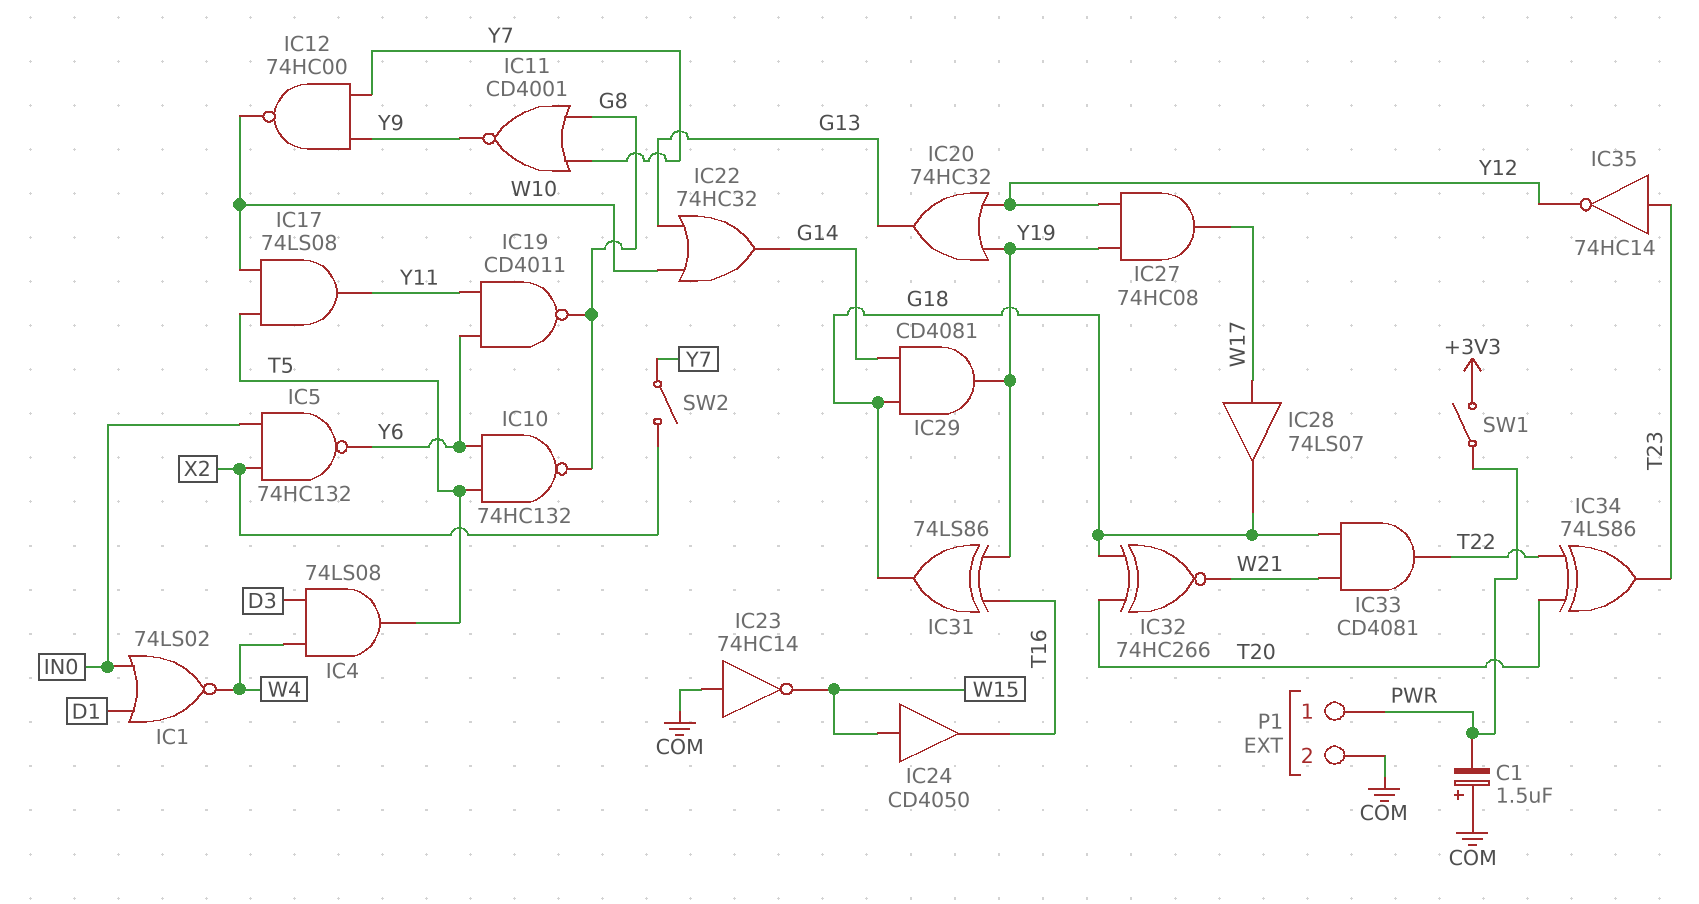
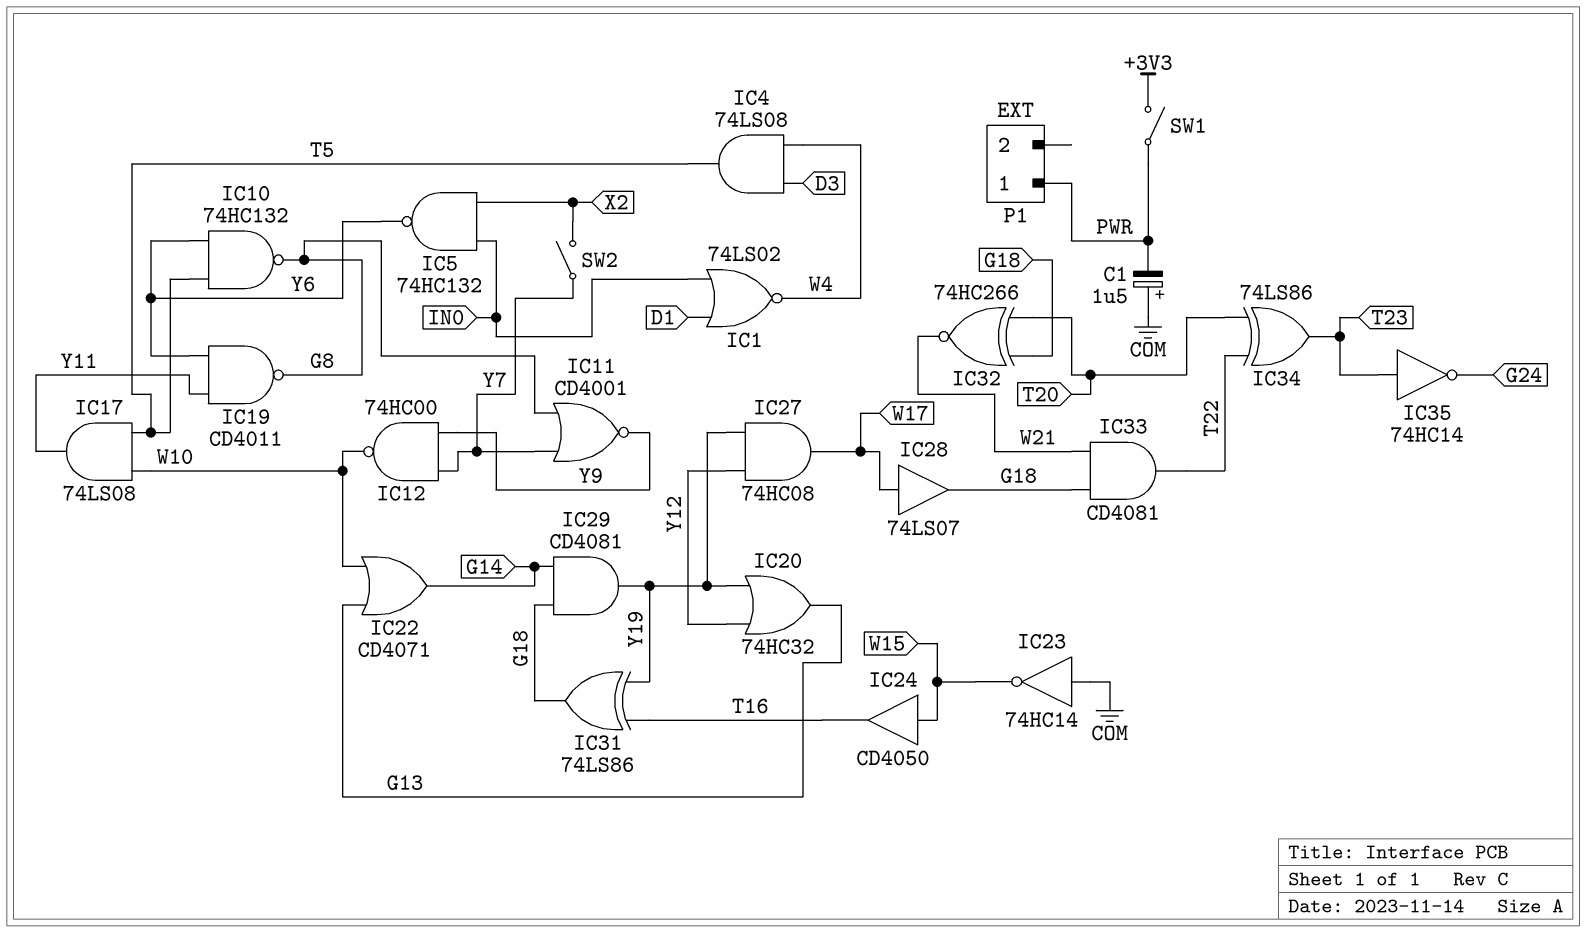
IC22: OR 74HC32 (in G13, in W10, out G14) -> OR CD4071 (in G13, in W10, out G14)
IC35: NOT 74HC14 (in T23, out Y12) -> NOT 74HC14 (in T23, out G24)
P1 pin 2: COM -> none

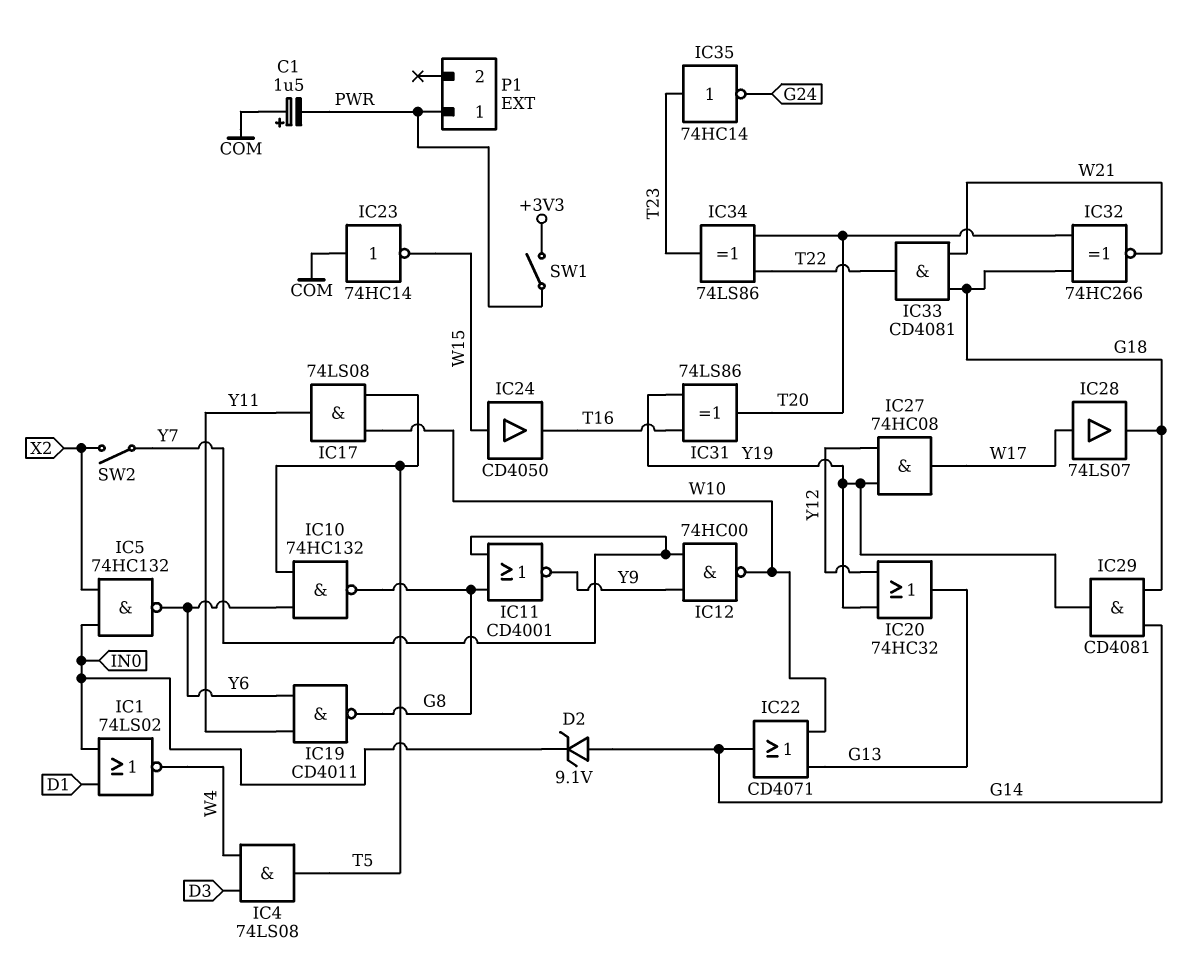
D2: none -> zener 9.1V (A G14, K IN0)
IC31: XOR 74LS86 (in T16, in Y19, out G18) -> XOR 74LS86 (in T16, in Y19, out T20)

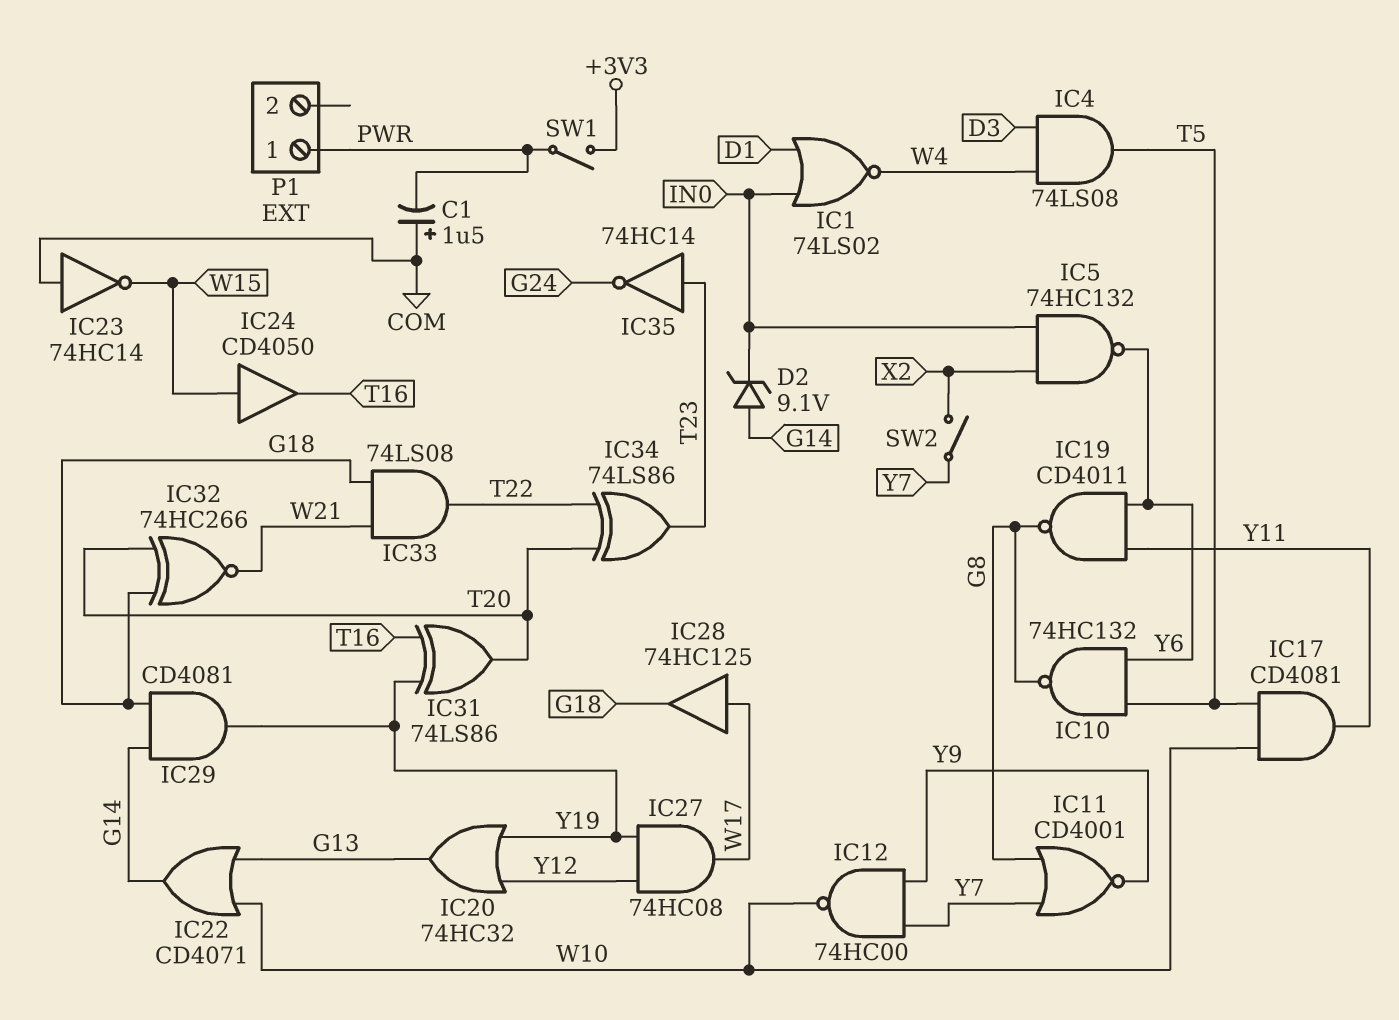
IC17: AND 74LS08 (in T5, in W10, out Y11) -> AND CD4081 (in T5, in W10, out Y11)
IC28: buffer 74LS07 (in W17, out G18) -> buffer 74HC125 (in W17, out G18)
IC33: AND CD4081 (in G18, in W21, out T22) -> AND 74LS08 (in G18, in W21, out T22)

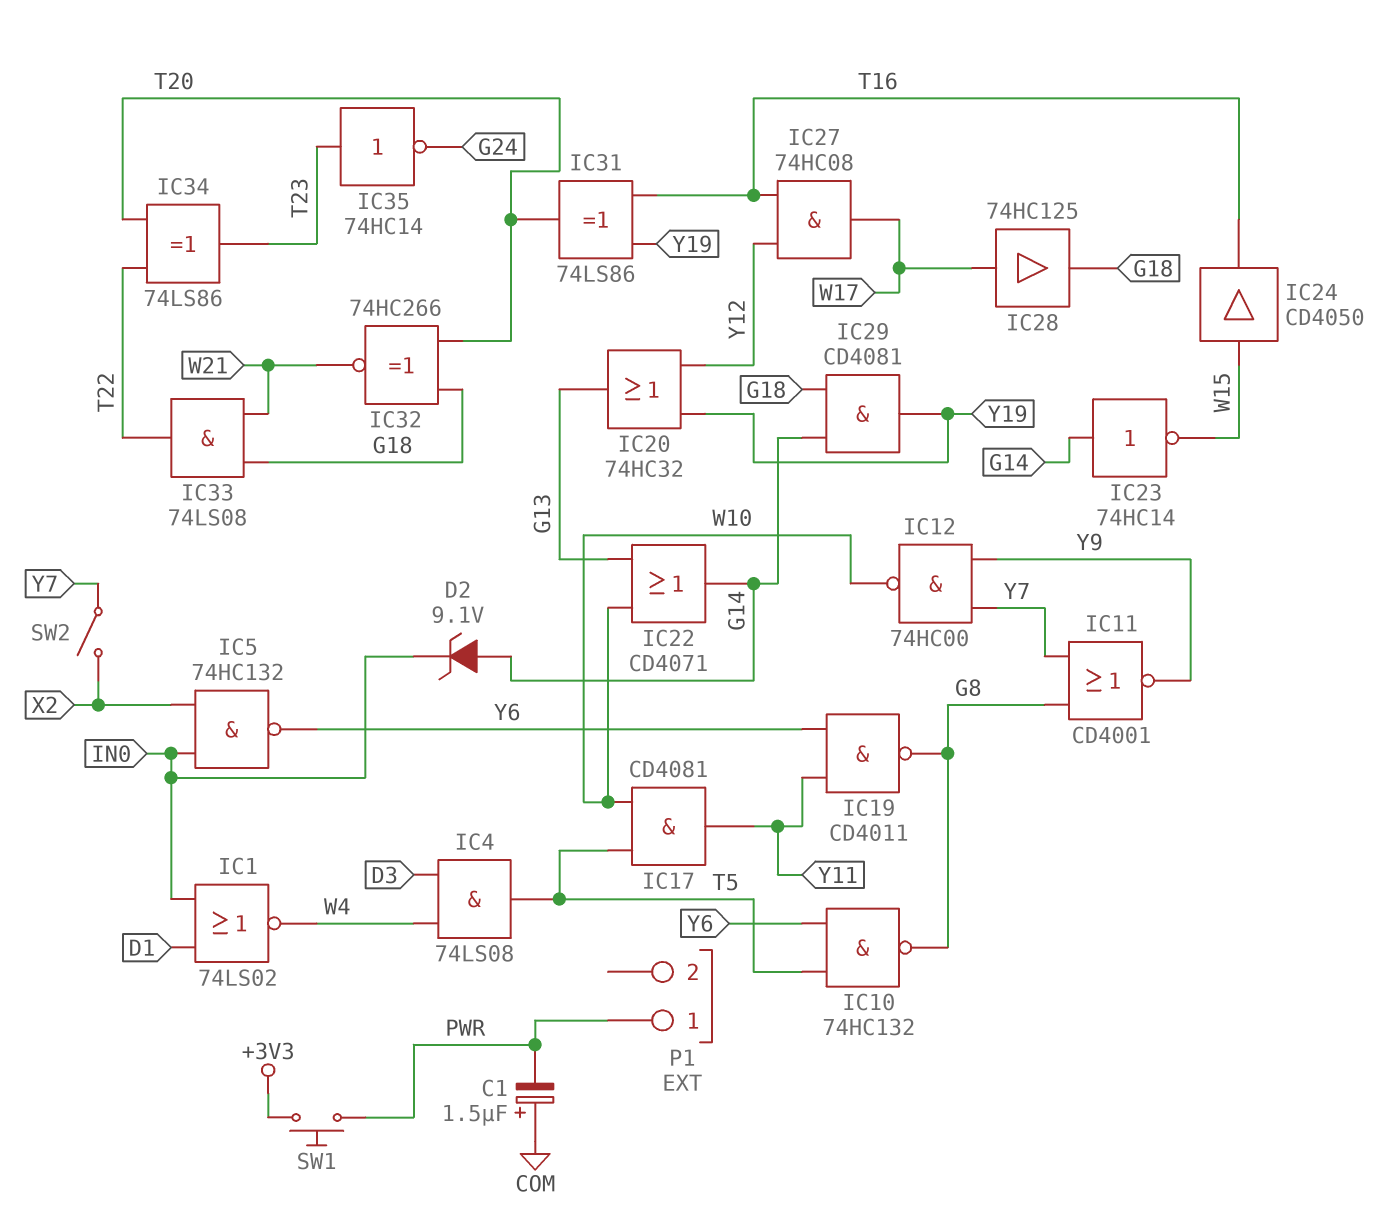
IC23: NOT 74HC14 (in COM, out W15) -> NOT 74HC14 (in G14, out W15)
IC27: AND 74HC08 (in Y12, in Y19, out W17) -> AND 74HC08 (in T16, in Y12, out W17)
SW1: switch (+3V3, PWR) -> button (+3V3, PWR)

